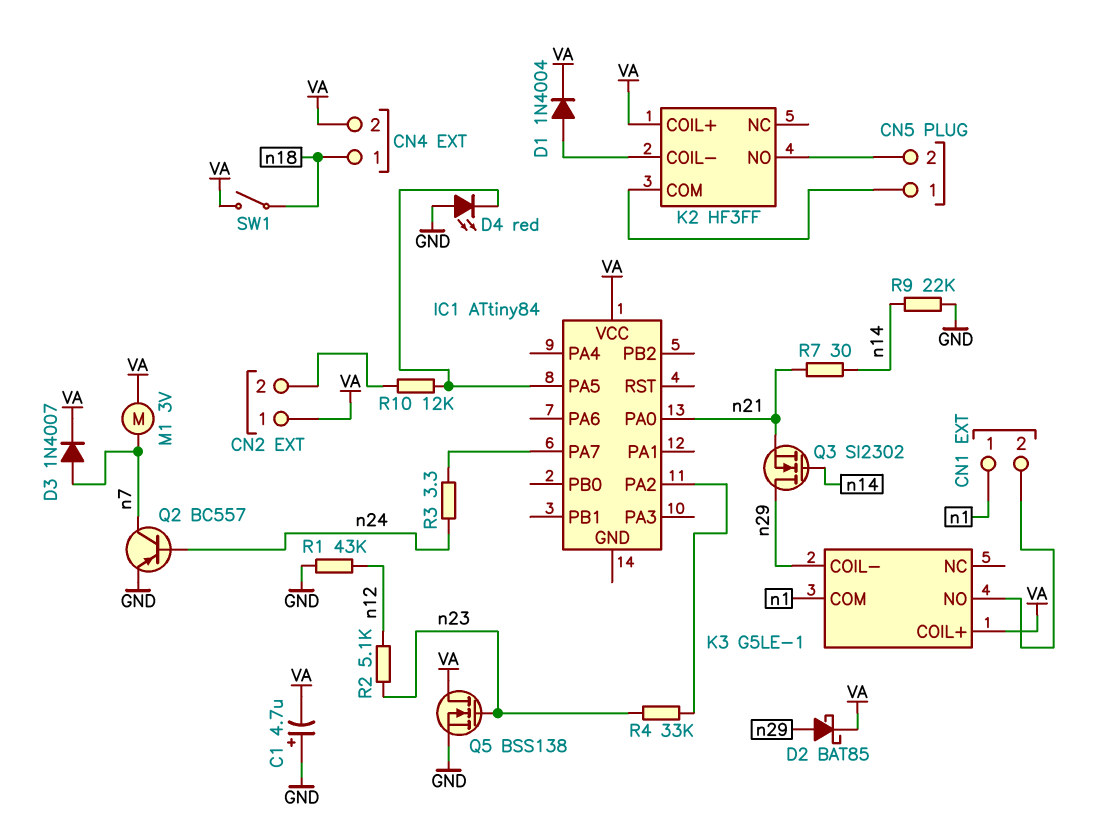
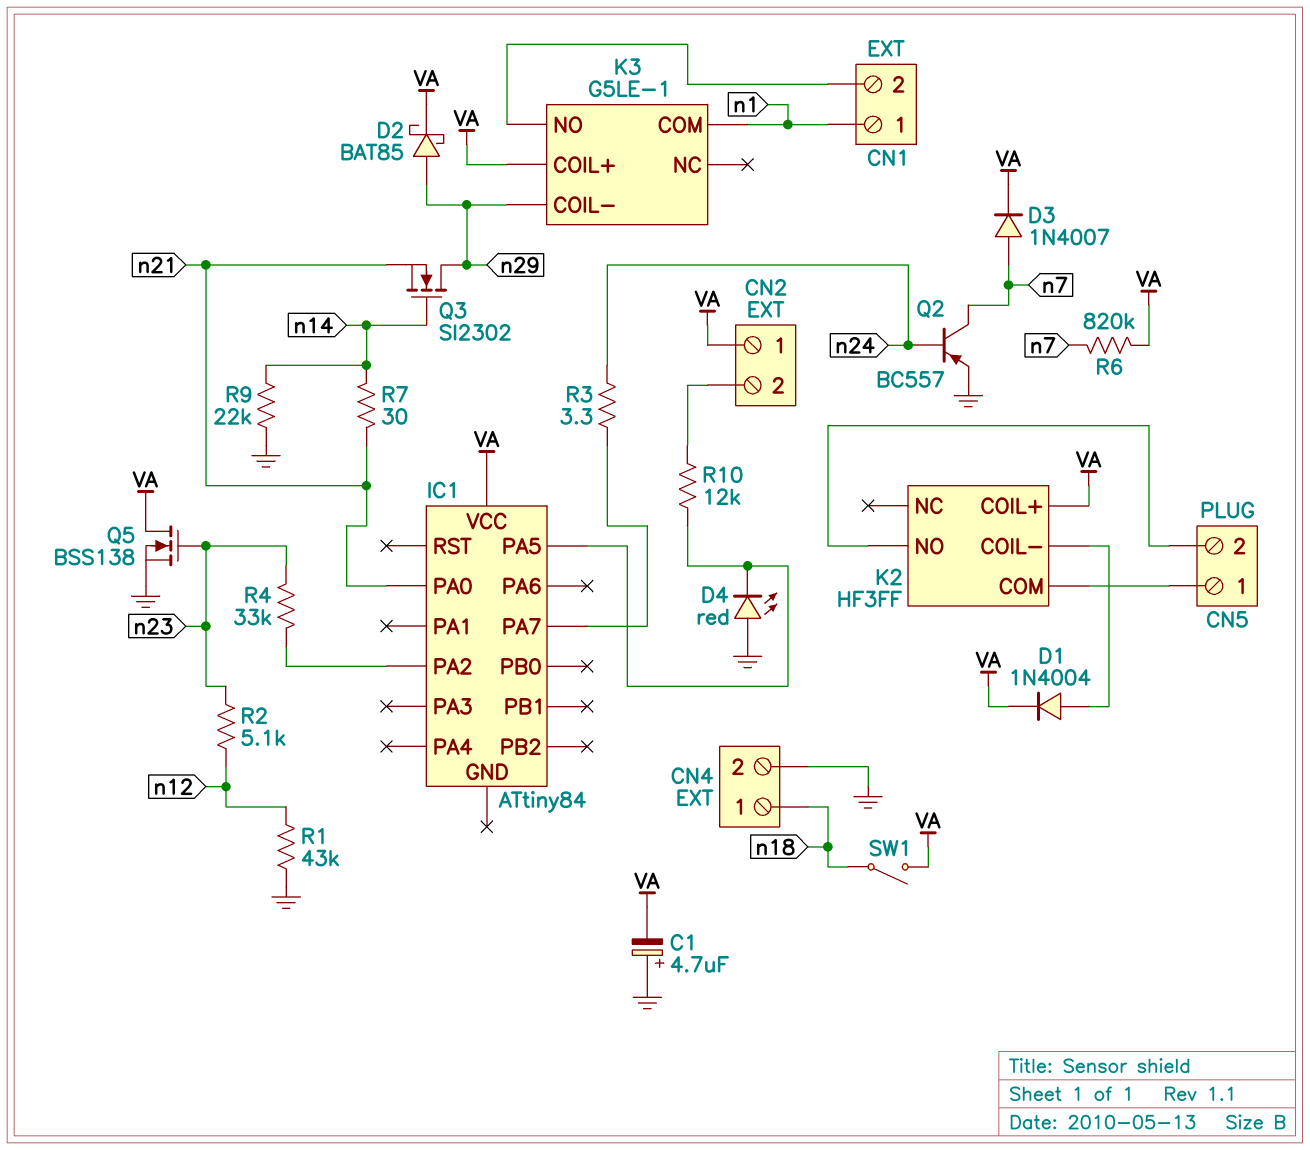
CN4 pin 2: VA -> GND
M1: motor 3V (VA, n7) -> none
R6: none -> 820k (VA, n7)

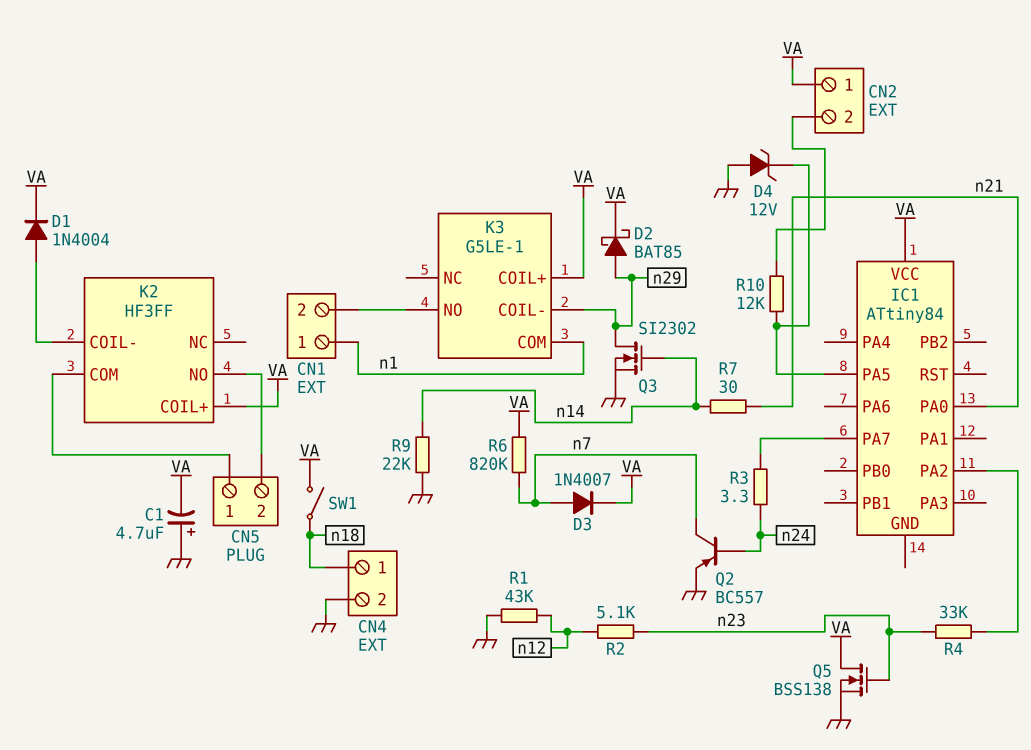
D4: LED red (A GND, K IC1/PA5) -> zener 12V (A GND, K IC1/PA5)
Q3: NMOS SI2302 (G n14, D n29, S n21) -> NMOS SI2302 (G n14, D n29, S GND)

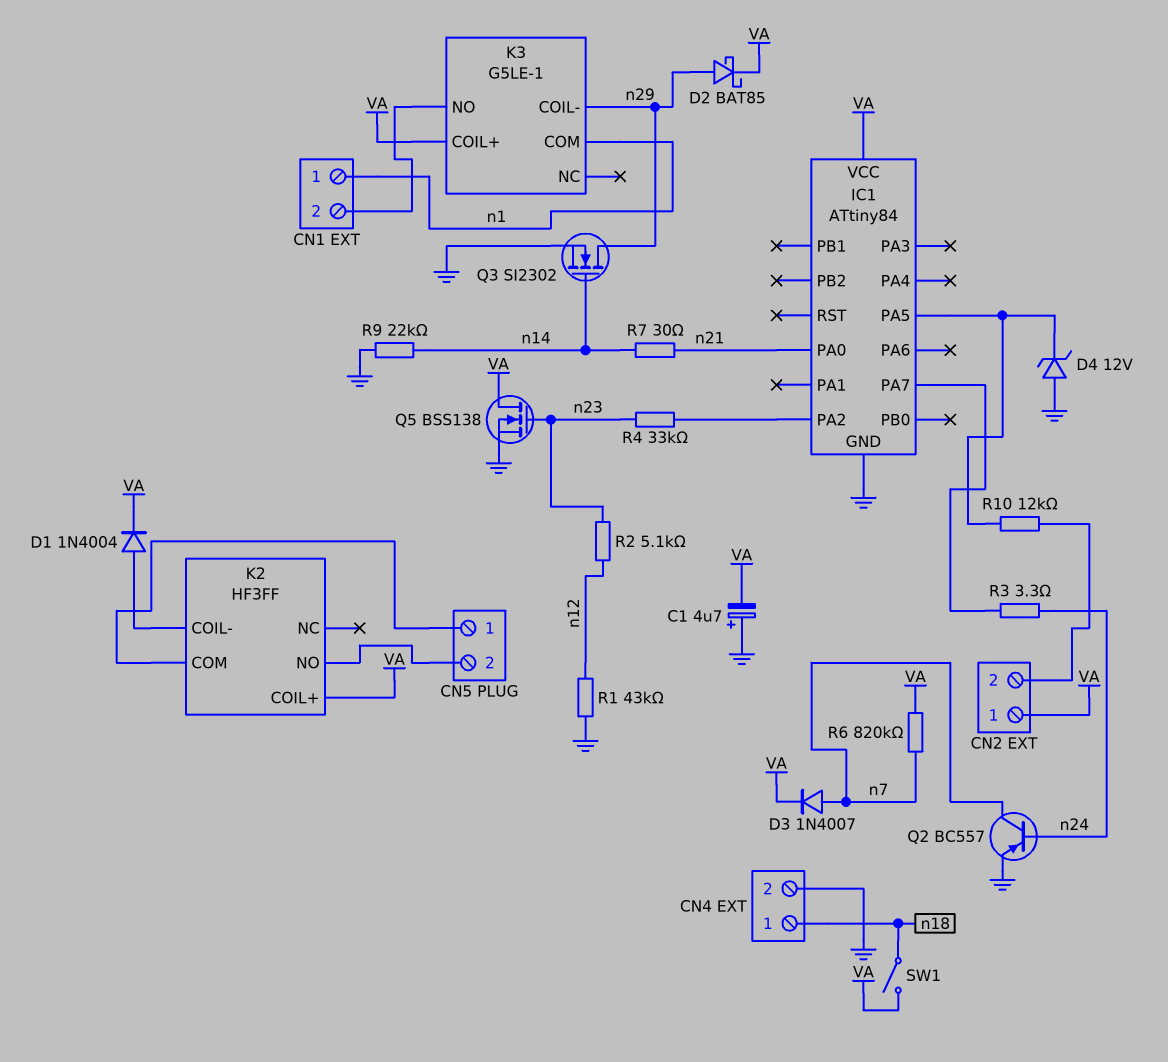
IC1 pin GND: none -> GND

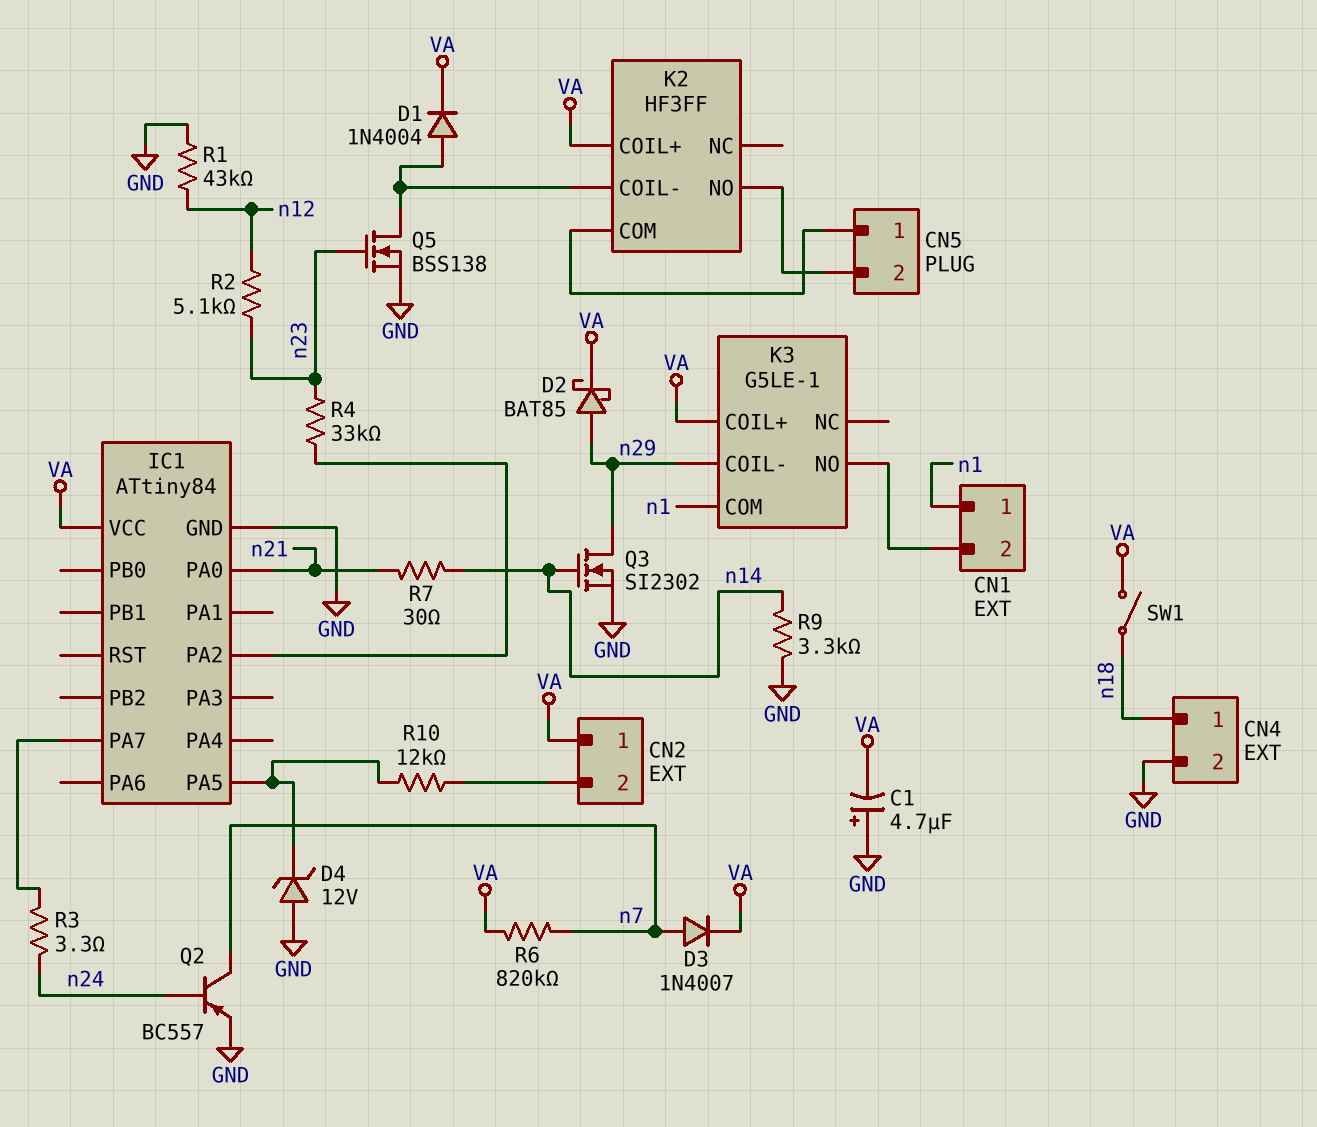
Q5: NMOS BSS138 (G n23, D VA, S GND) -> NMOS BSS138 (G n23, D K2/COIL-, S GND)
R9: 22k (GND, n14) -> 3.3k (GND, n14)

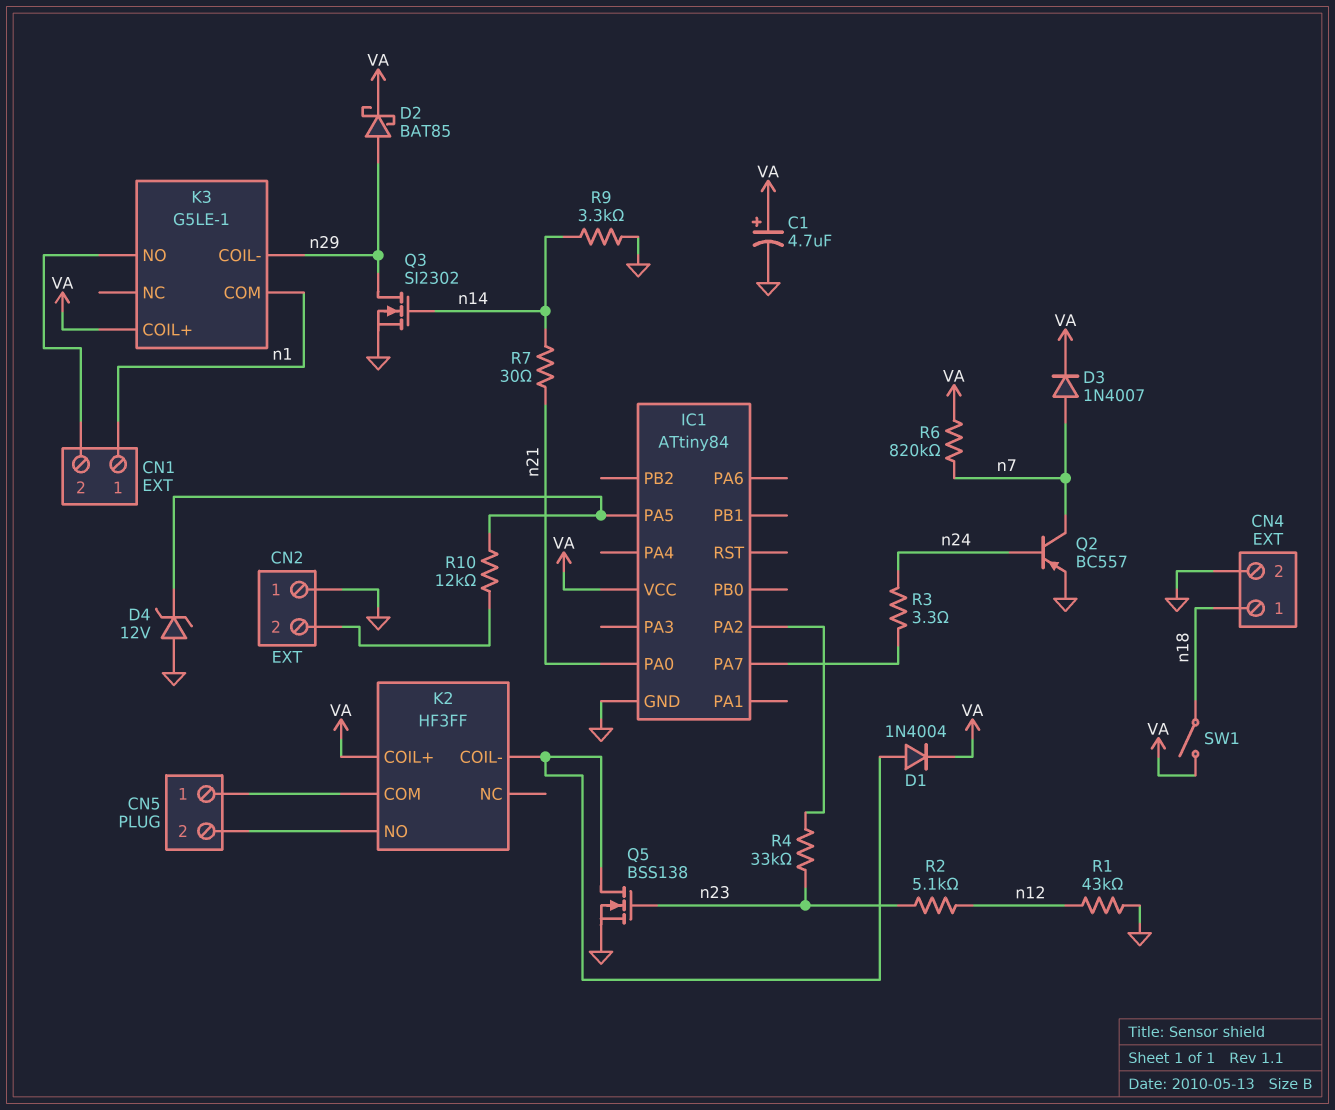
C1: 4.7uF (plus GND, minus VA) -> 4.7uF (plus VA, minus GND)
CN2 pin 1: VA -> GND

